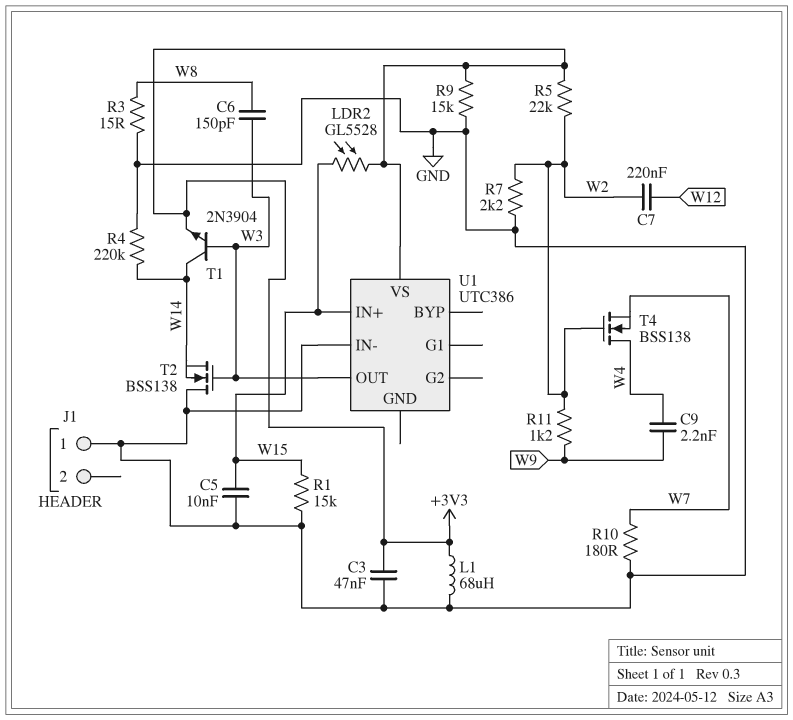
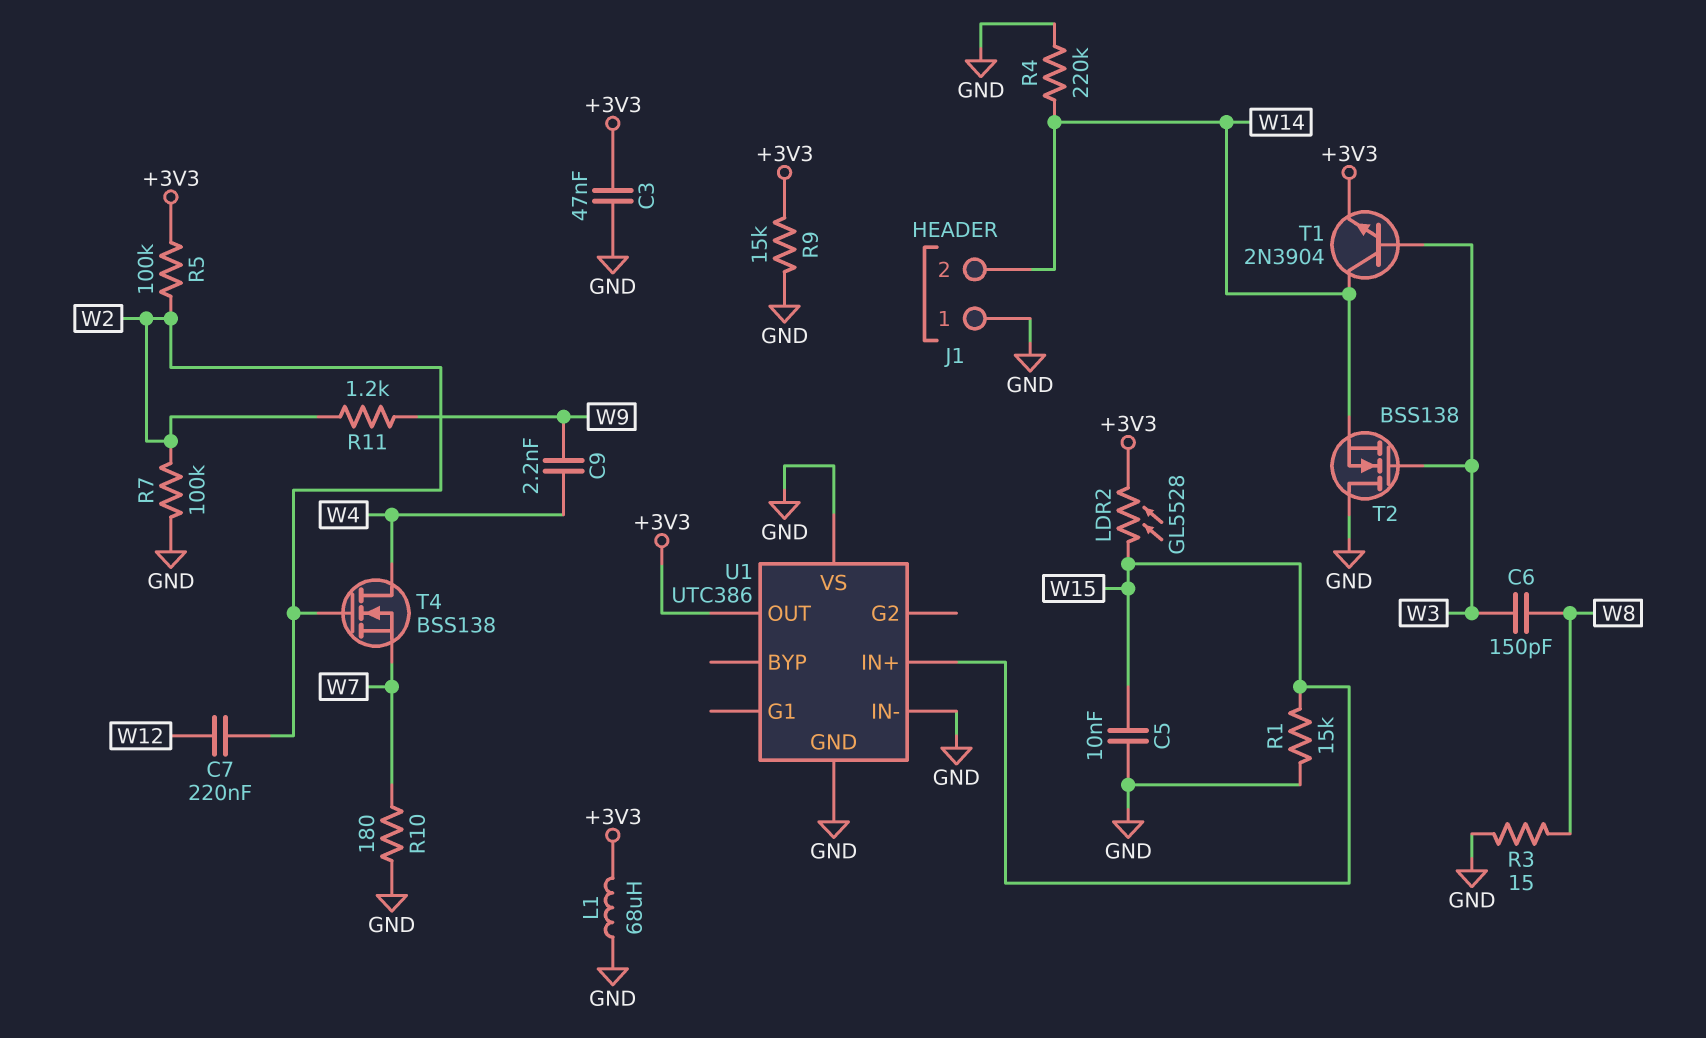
J1 pin 2: none -> W14
R5: 22k (+3V3, W2) -> 100k (+3V3, W2)
R7: 2.2k (GND, W2) -> 100k (GND, W2)
U1 pin GND: none -> GND
U1 pin OUT: W3 -> +3V3
U1 pin VS: +3V3 -> GND

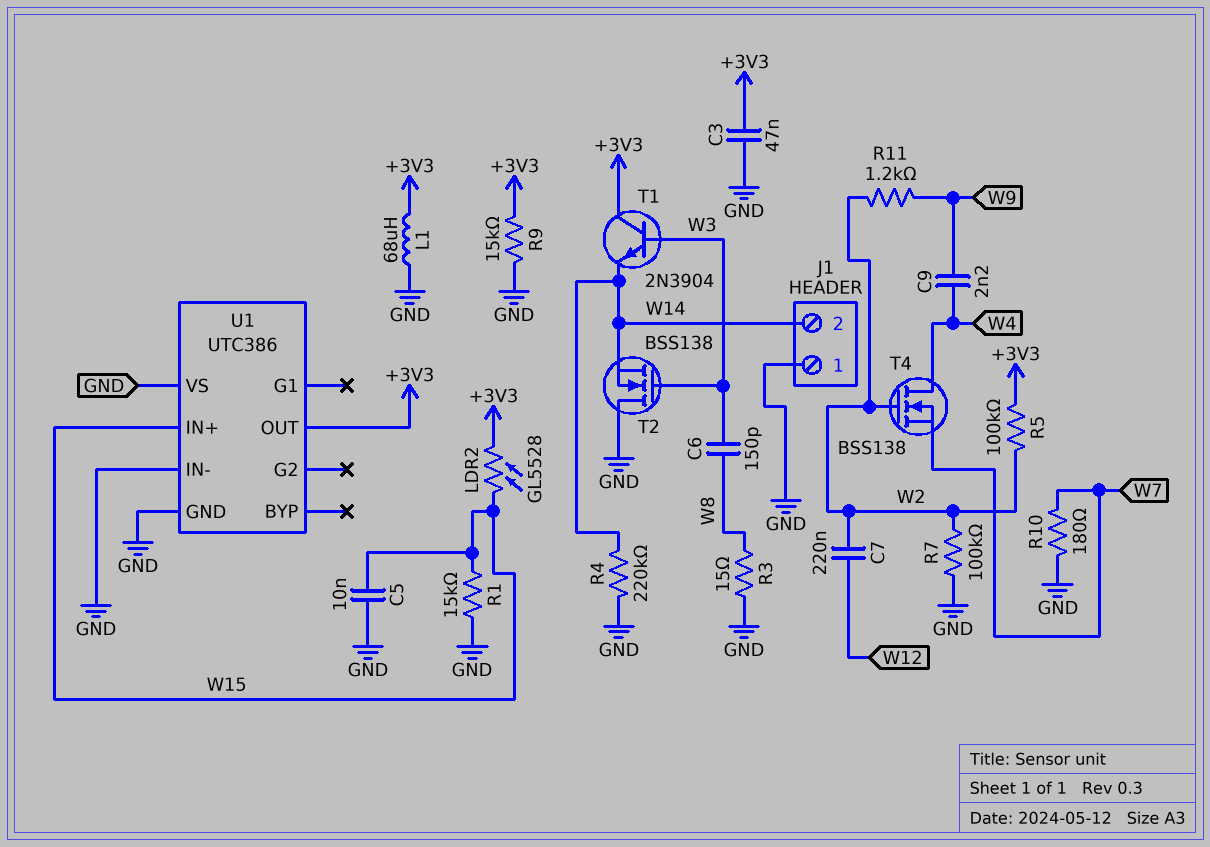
T1: NPN 2N3904 (B W3, C W14, E +3V3) -> NPN 2N3904 (B W3, C +3V3, E W14)

